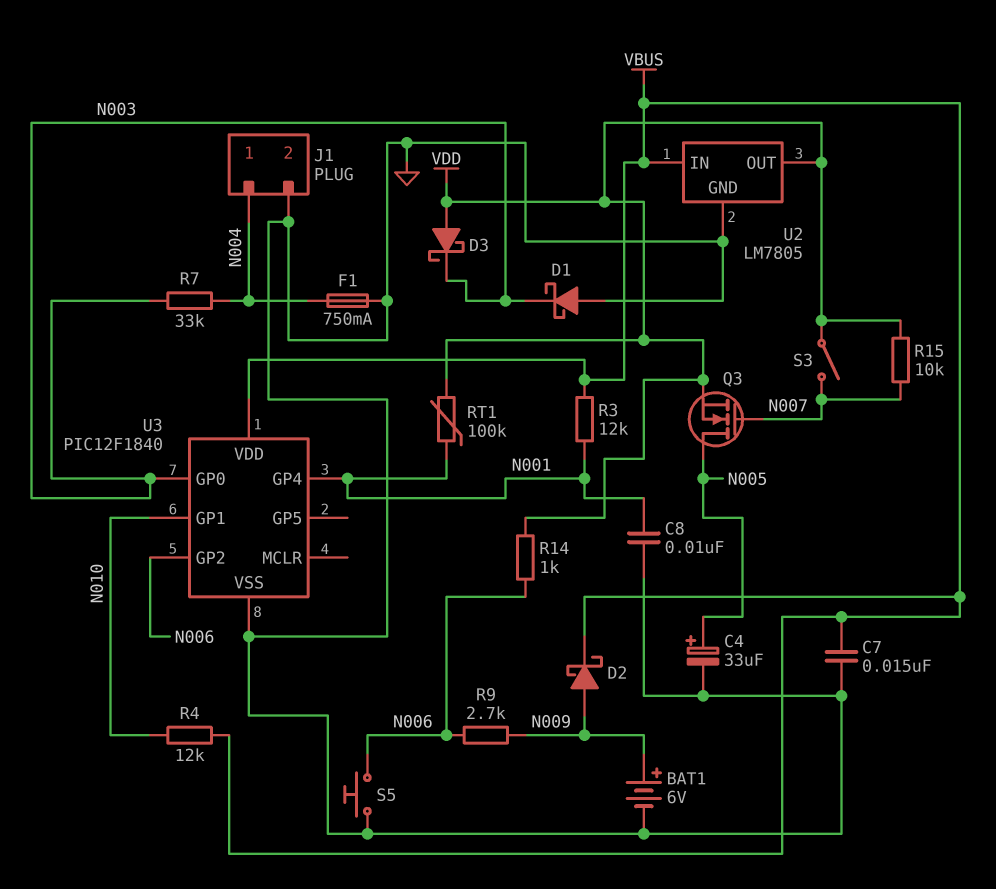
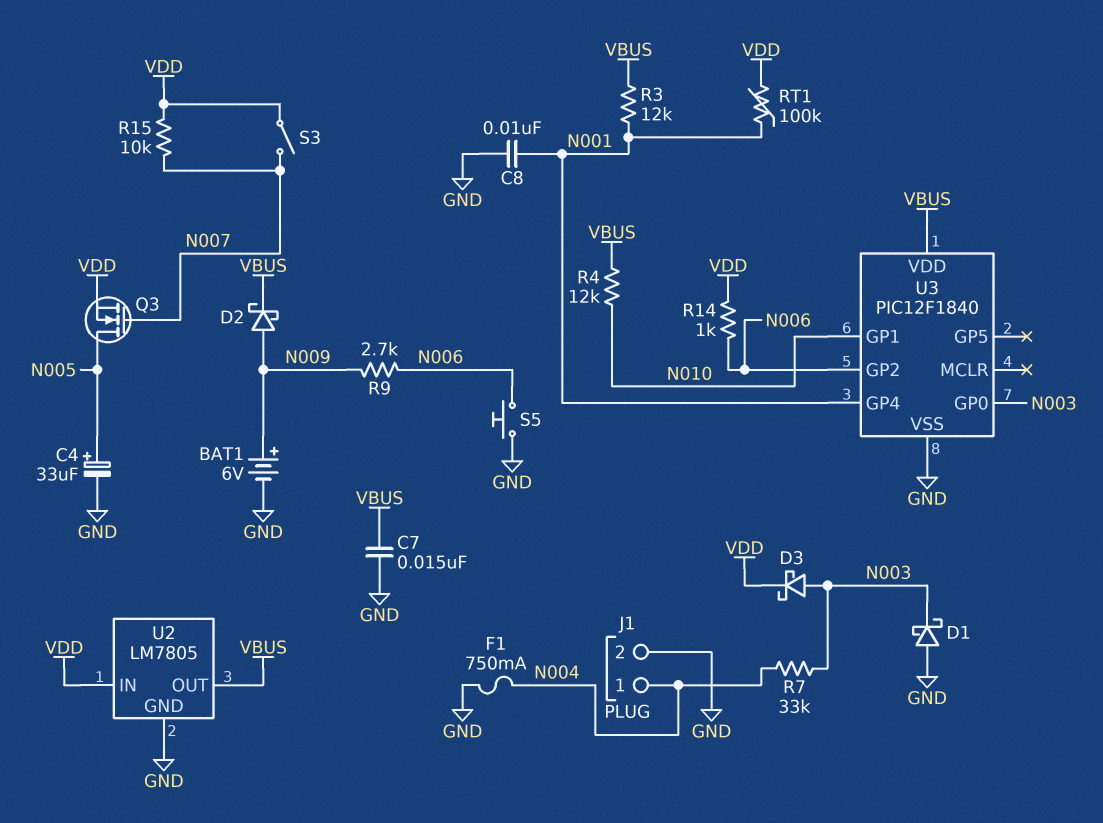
D3: schottky (A VDD, K N003) -> schottky (A N003, K VDD)
U2 pin IN: VBUS -> VDD
U2 pin OUT: VDD -> VBUS

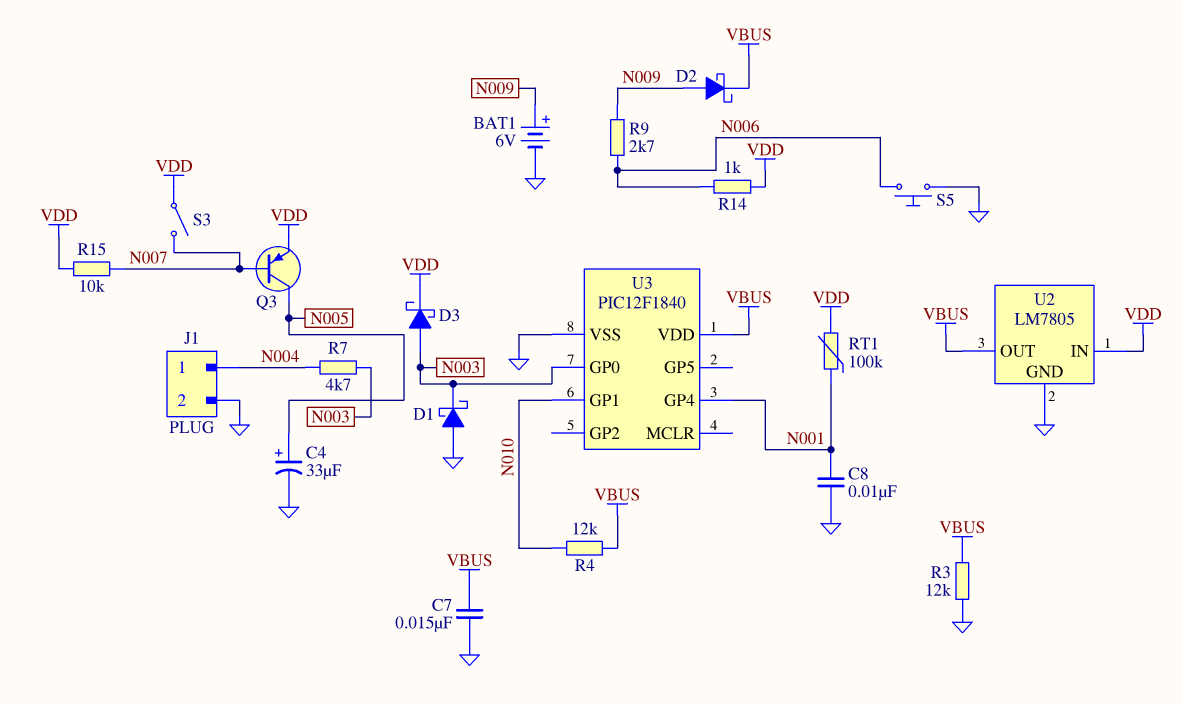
F1: 750mA (GND, N004) -> none
Q3: NMOS (G N007, D N005, S VDD) -> PNP (B N007, C N005, E VDD)
R3: 12k (N001, VBUS) -> 12k (GND, VBUS)
R7: 33k (N003, N004) -> 4.7k (N003, N004)
U3 pin GP2: N006 -> none

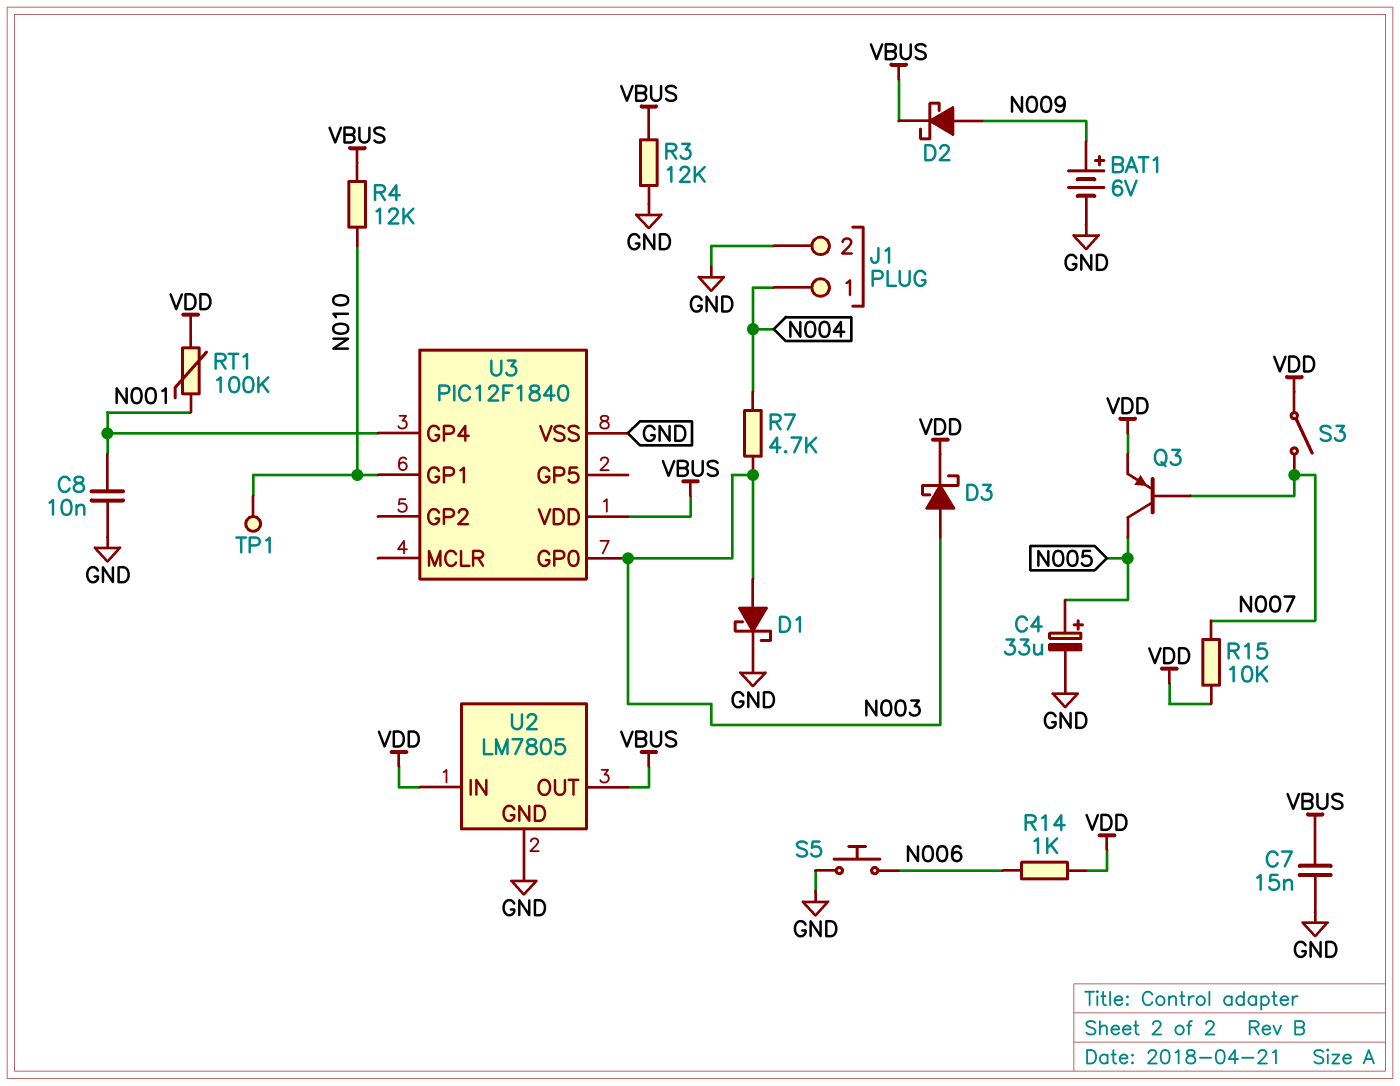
D1: schottky (A GND, K N003) -> schottky (A N003, K GND)
R9: 2.7k (N006, N009) -> none
TP1: none -> test point (N010)

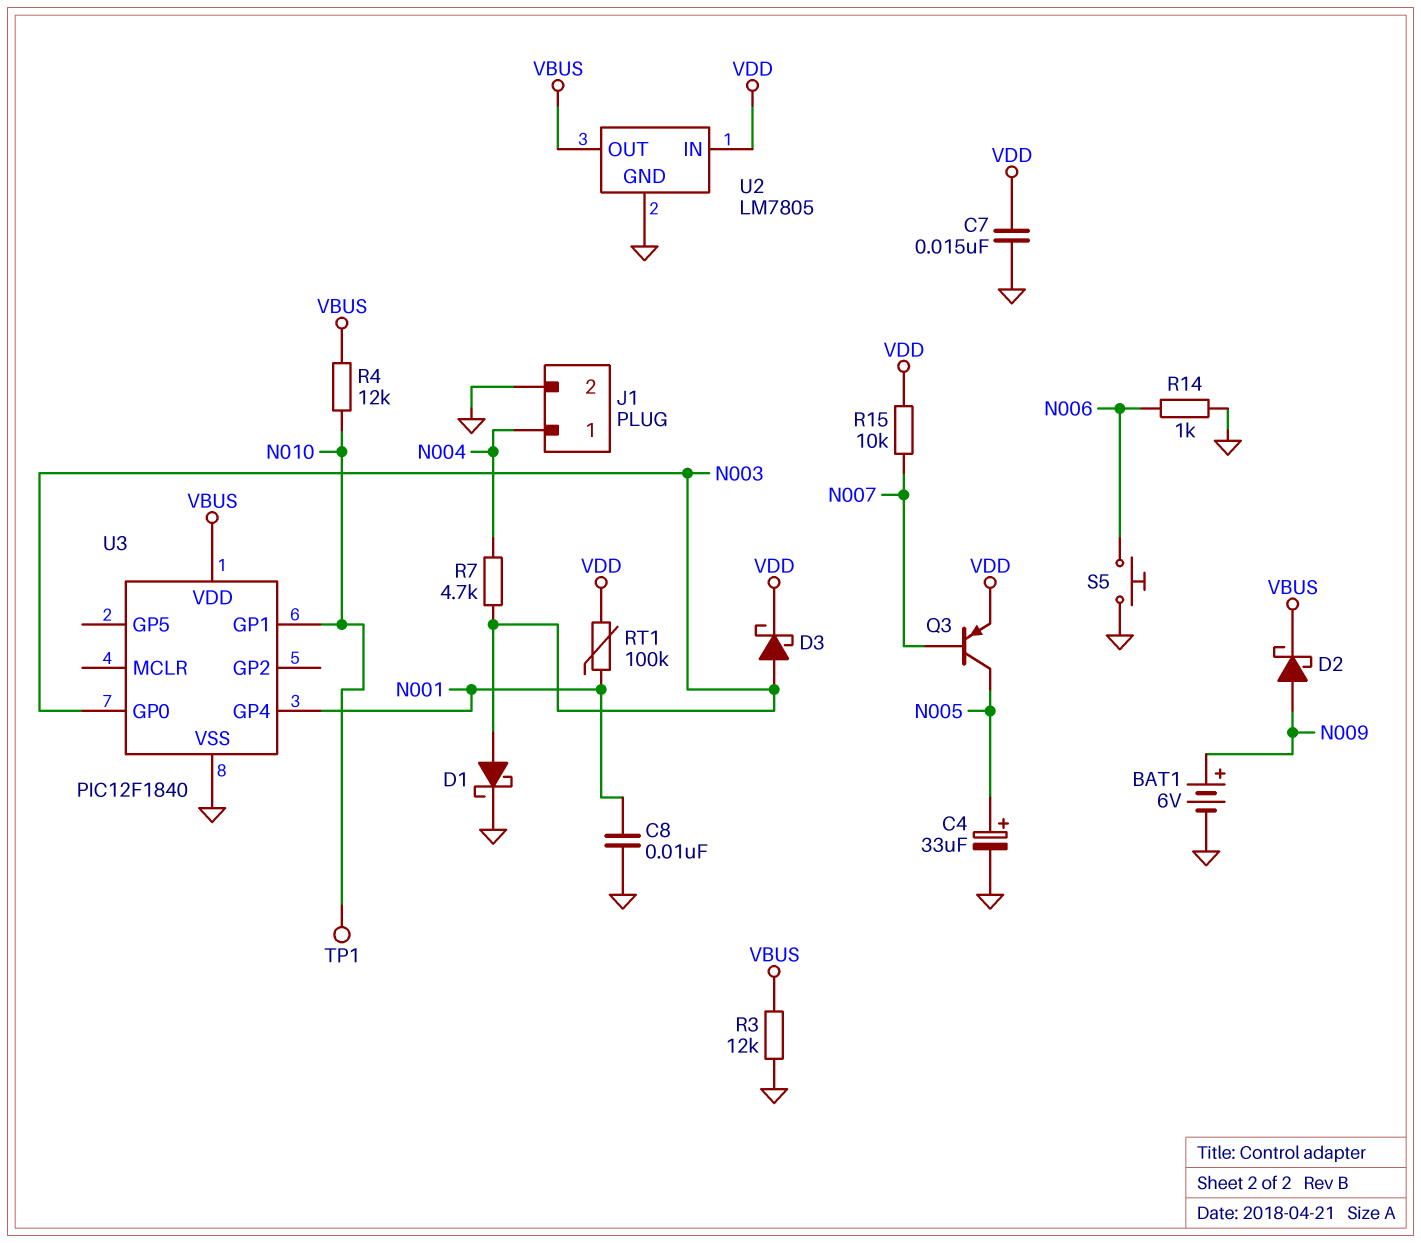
C7: 15nF (GND, VBUS) -> 15nF (GND, VDD)
R14: 1k (N006, VDD) -> 1k (GND, N006)
S3: switch (N007, VDD) -> none

